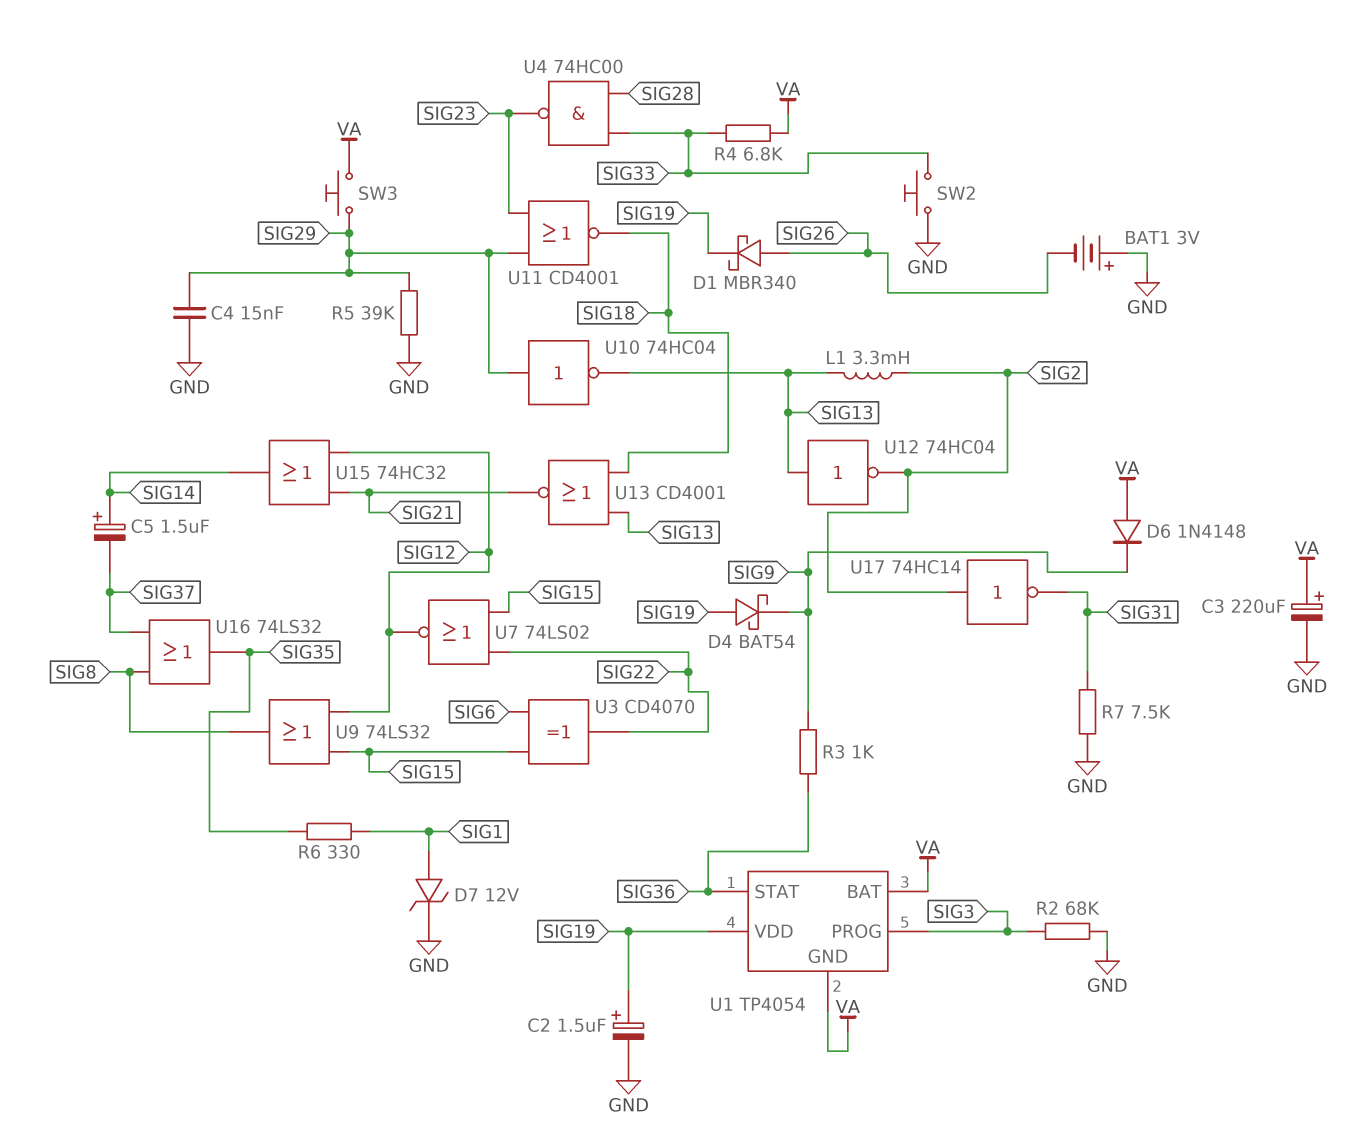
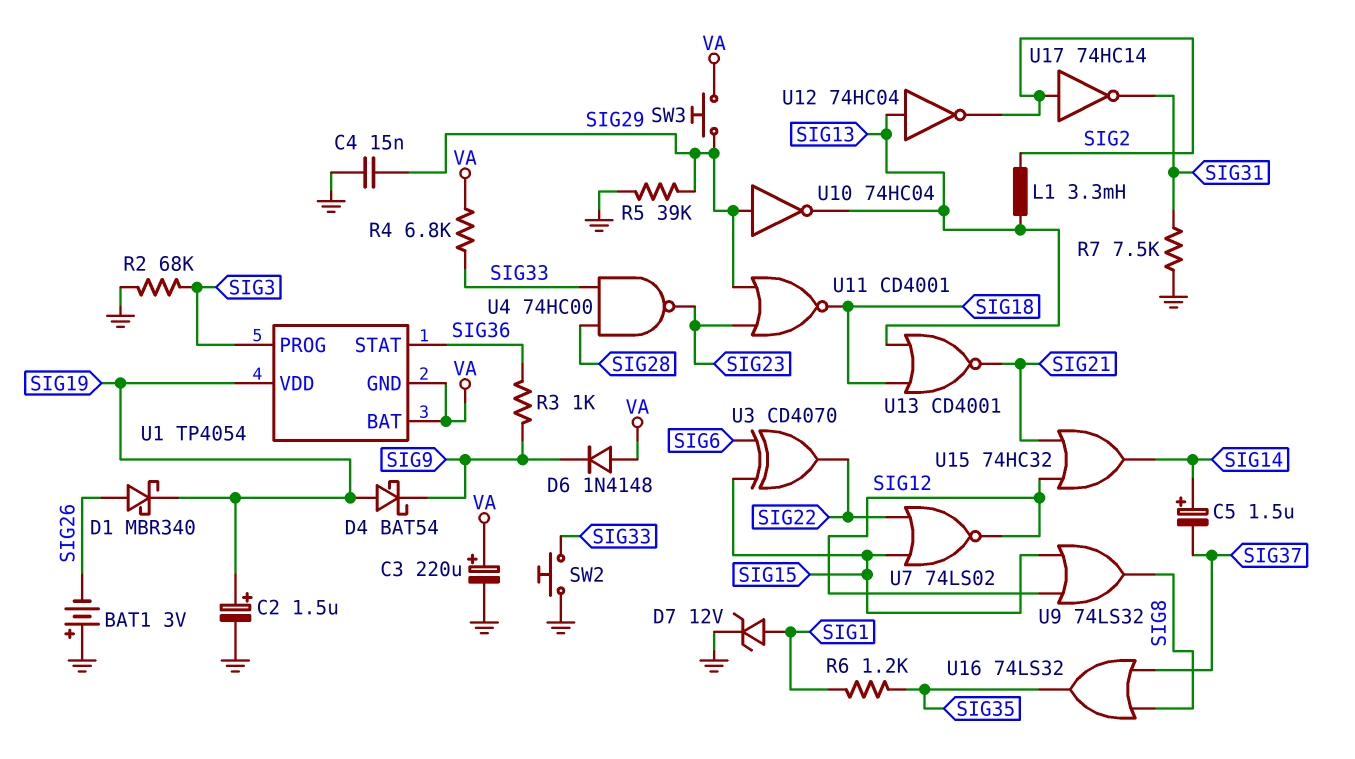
R6: 330 (SIG1, SIG35) -> 1.2k (SIG1, SIG35)

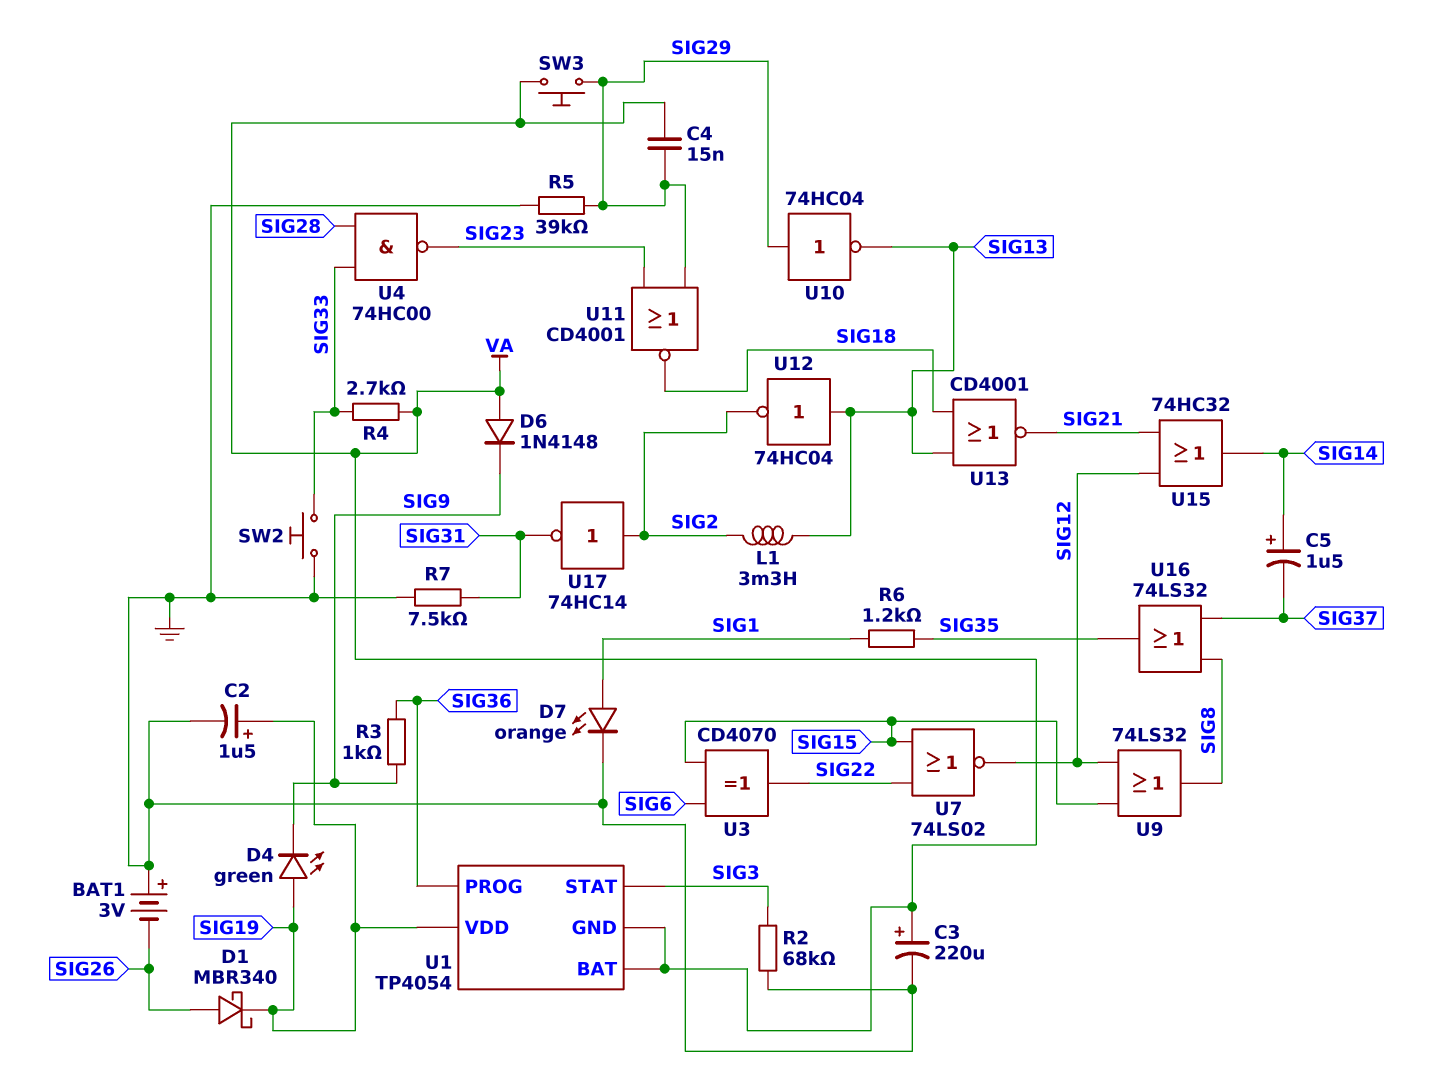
C4: 15nF (GND, SIG29) -> 15nF (SIG29, VA)
D4: schottky BAT54 (A SIG19, K SIG9) -> LED green (A SIG19, K SIG9)
D7: zener 12V (A SIG1, K GND) -> LED orange (A SIG1, K GND)
R4: 6.8k (SIG33, VA) -> 2.7k (SIG33, VA)
U1 pin PROG: SIG3 -> SIG36
U1 pin STAT: SIG36 -> SIG3

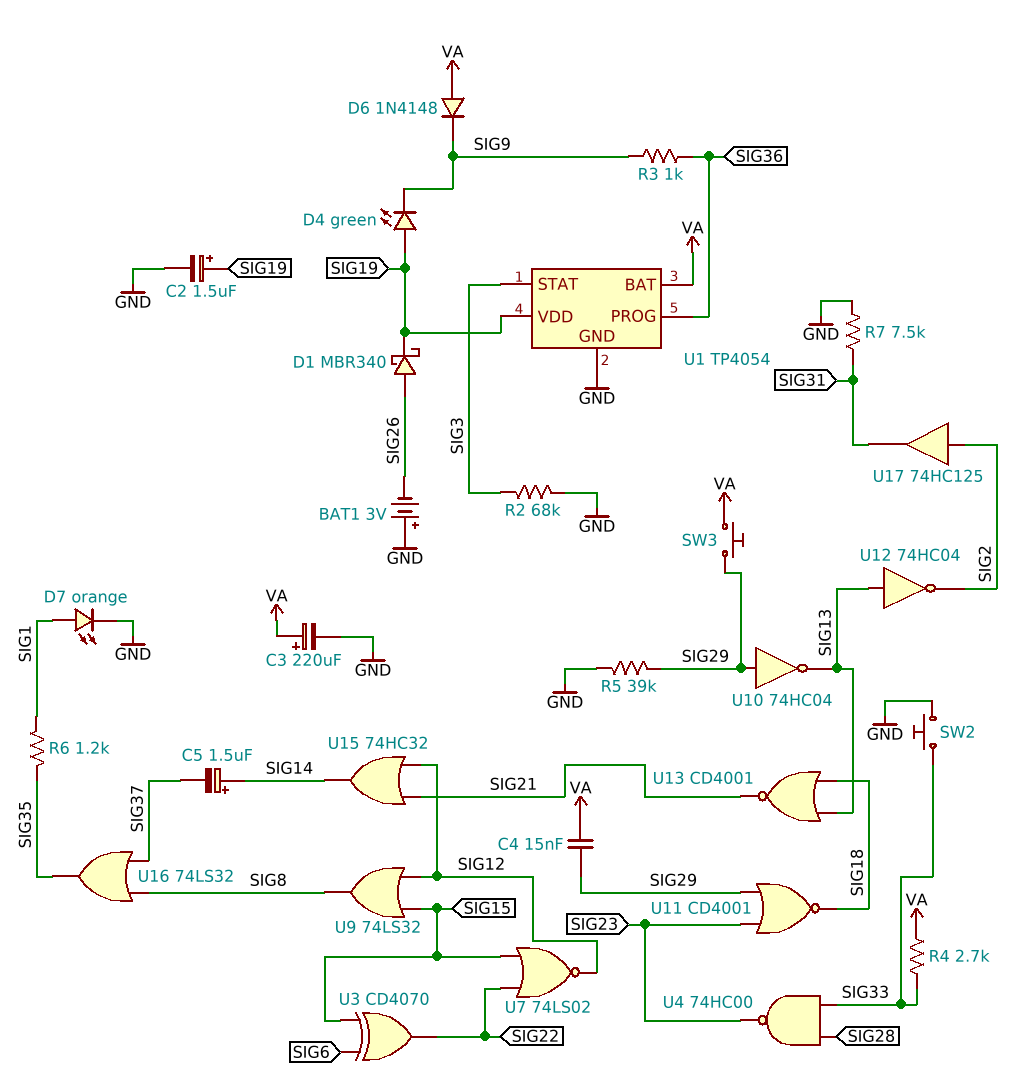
L1: 3.3mH (SIG2, SIG13) -> none
U1 pin GND: VA -> GND
U17: NOT 74HC14 (in SIG2, out SIG31) -> buffer 74HC125 (in SIG2, out SIG31)

